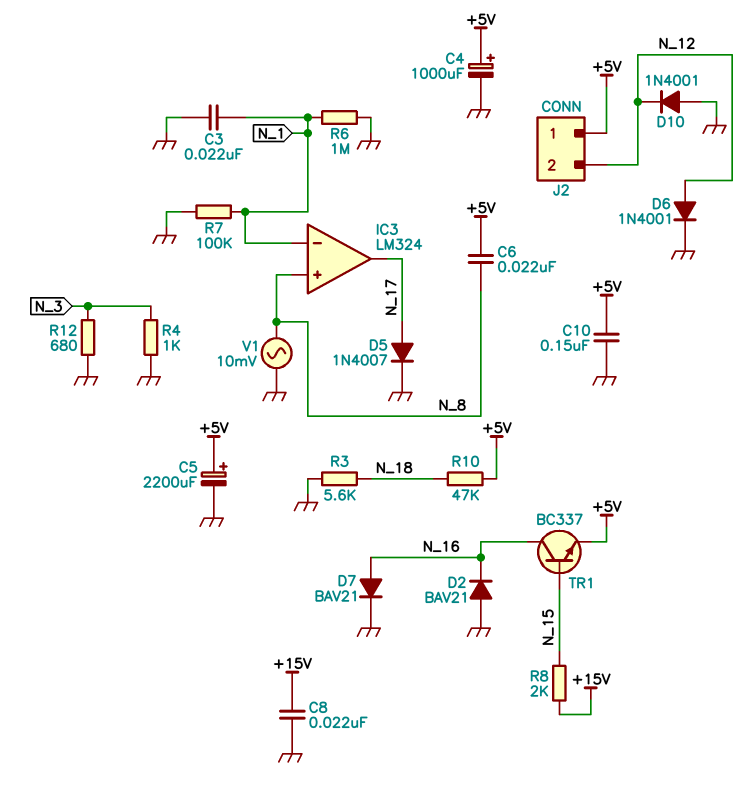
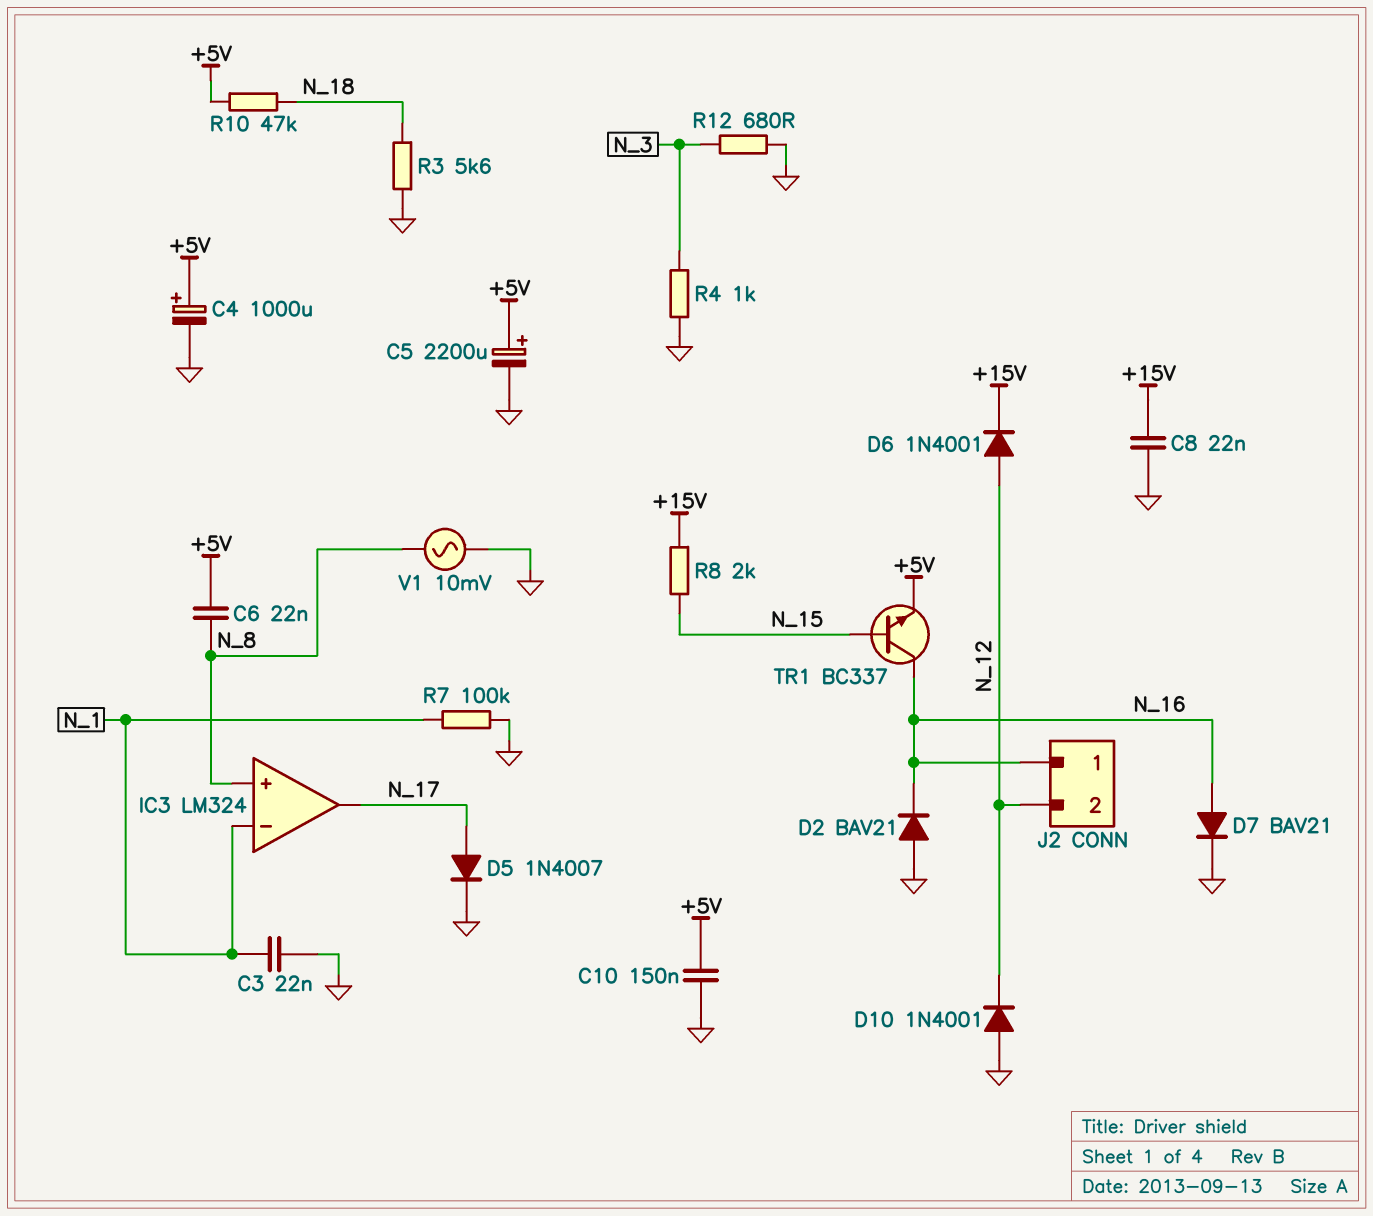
D6: diode 1N4001 (A N_12, K GND) -> diode 1N4001 (A N_12, K +15V)
J2 pin 1: +5V -> N_16
R6: 1M (GND, N_1) -> none

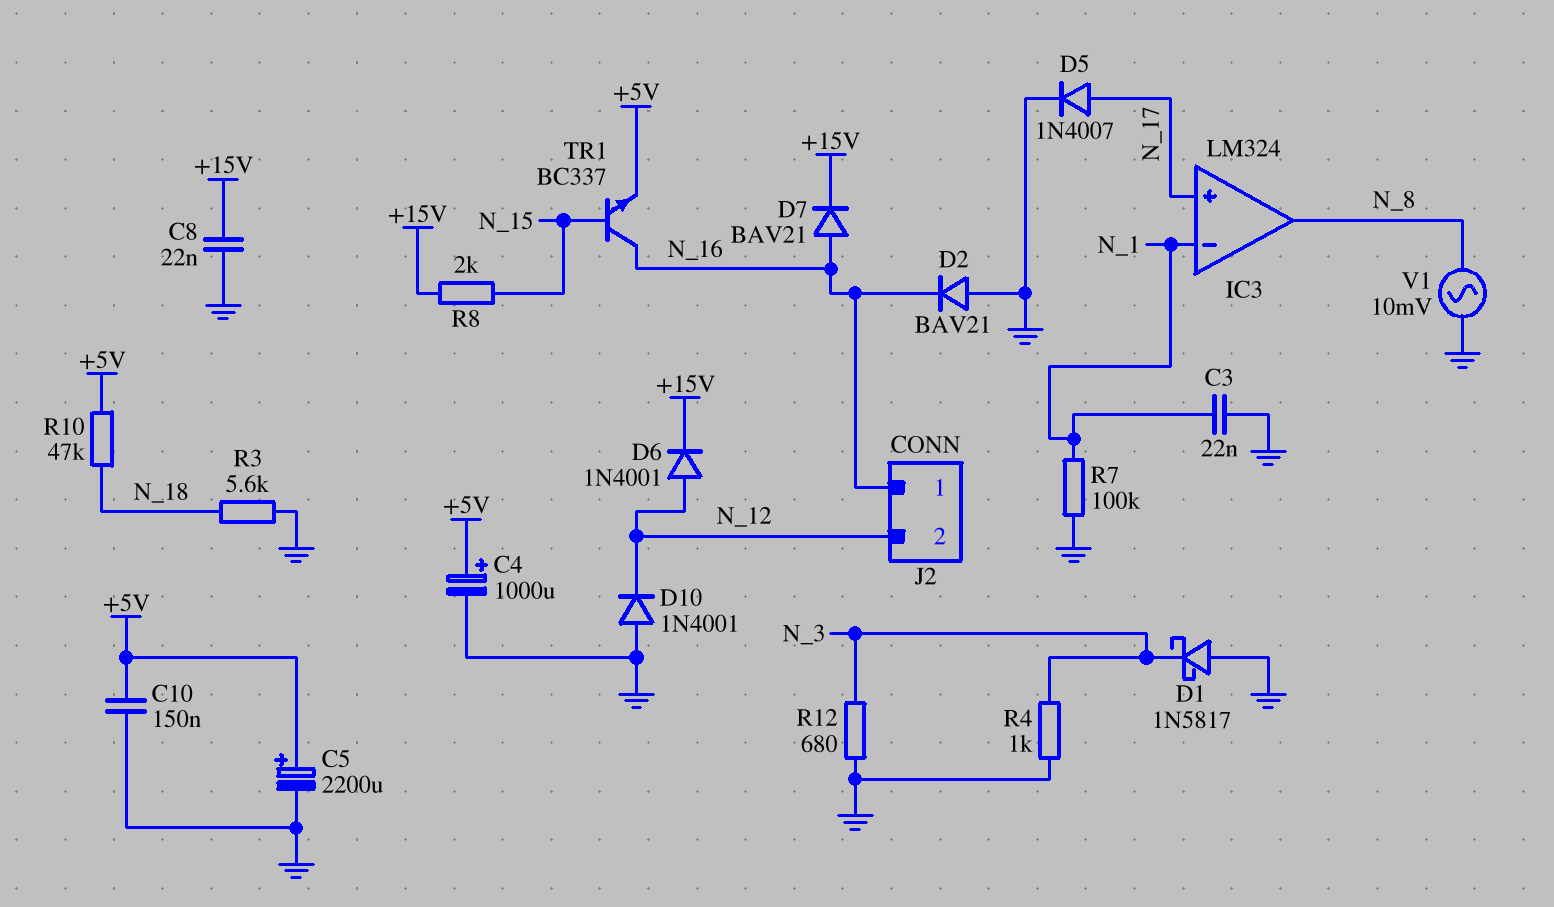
C6: 22nF (+5V, N_8) -> none
D1: none -> schottky 1N5817 (A GND, K N_3)
D7: diode BAV21 (A N_16, K GND) -> diode BAV21 (A N_16, K +15V)
IC3 pin in+: N_8 -> N_17
IC3 pin out: N_17 -> N_8

